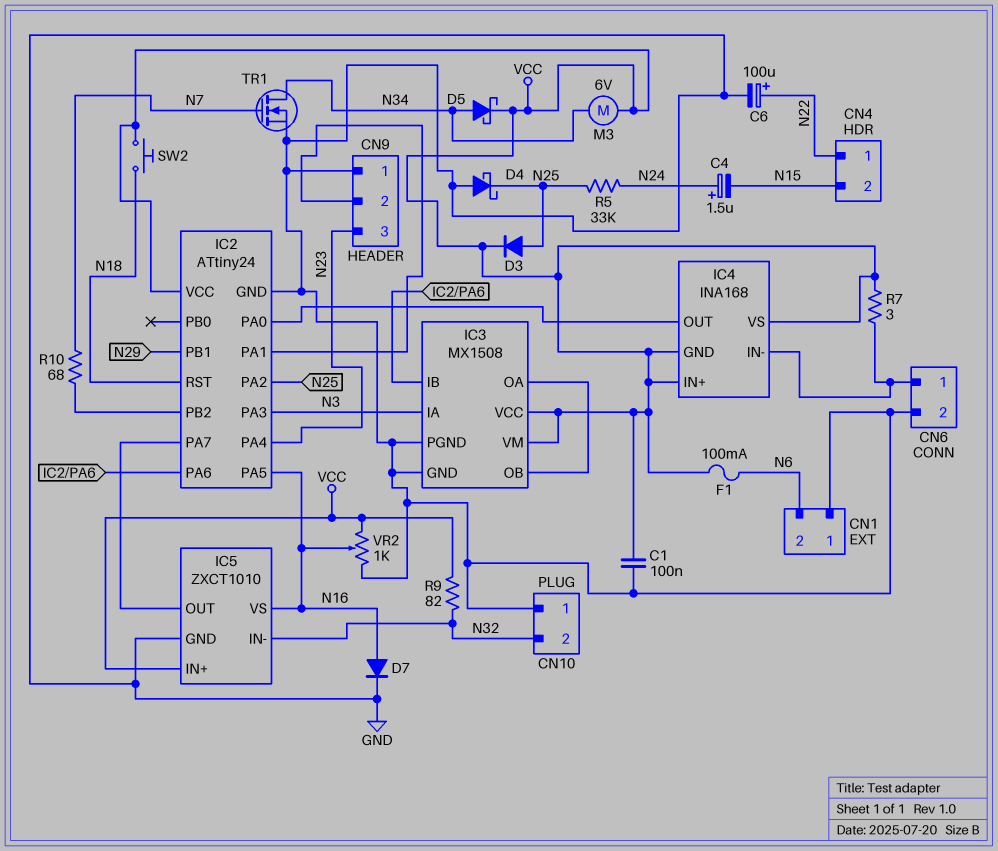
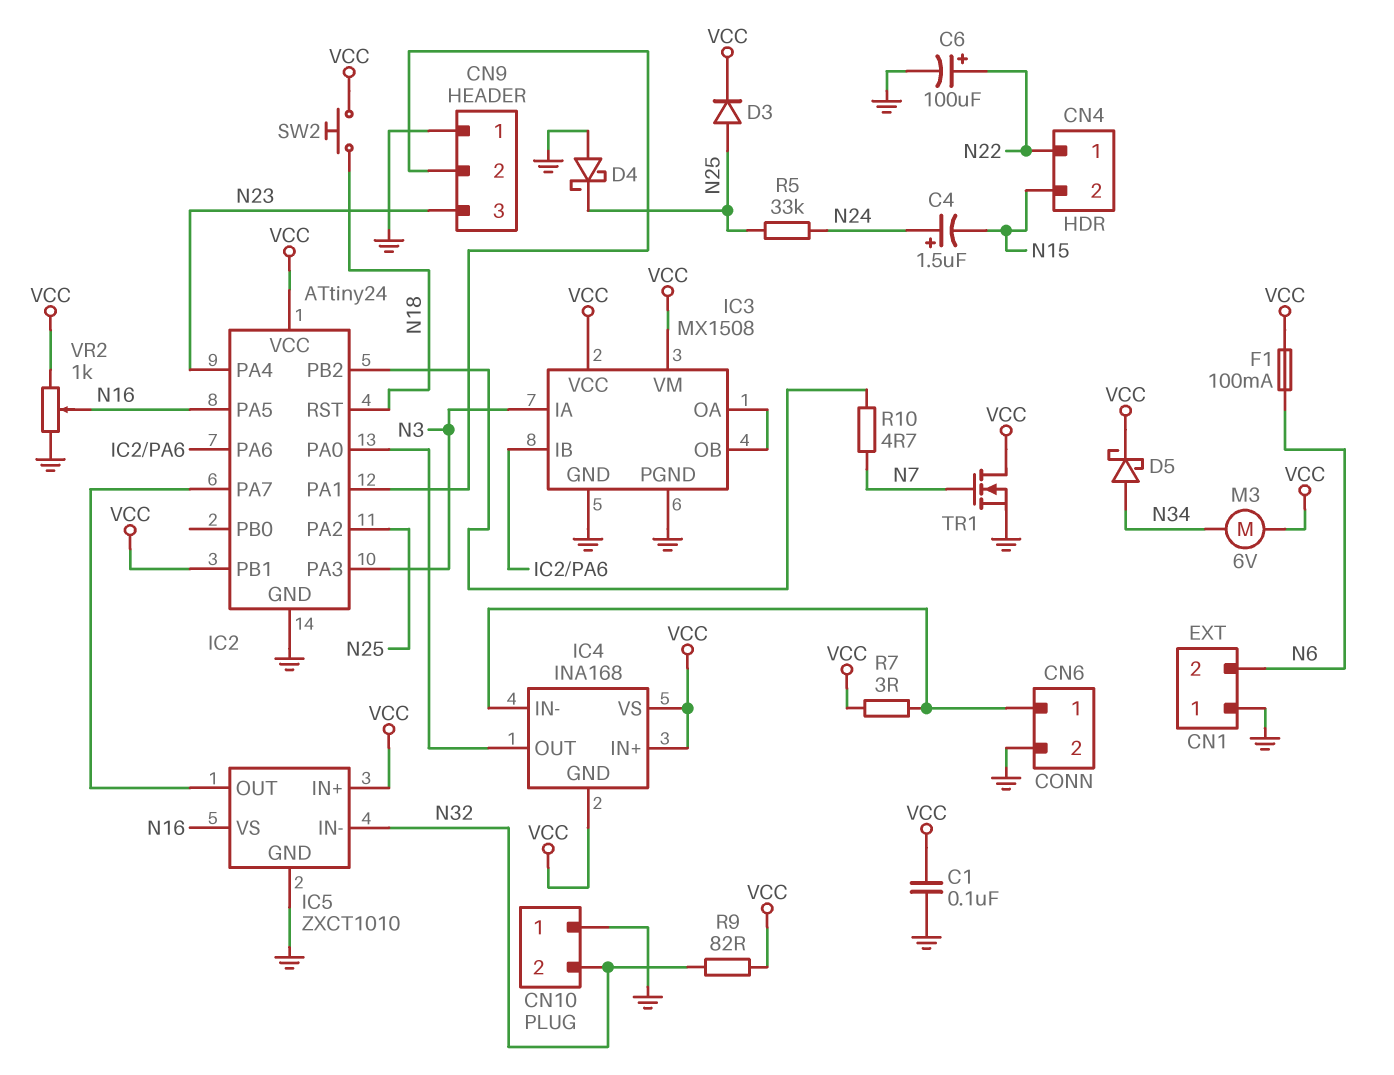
D7: diode (A N16, K GND) -> none
IC2 pin PB1: N29 -> VCC
R10: 68 (IC2/PB2, N7) -> 4.7 (IC2/PB2, N7)
TR1: NMOS (G N7, D N34, S GND) -> NMOS (G N7, D VCC, S GND)

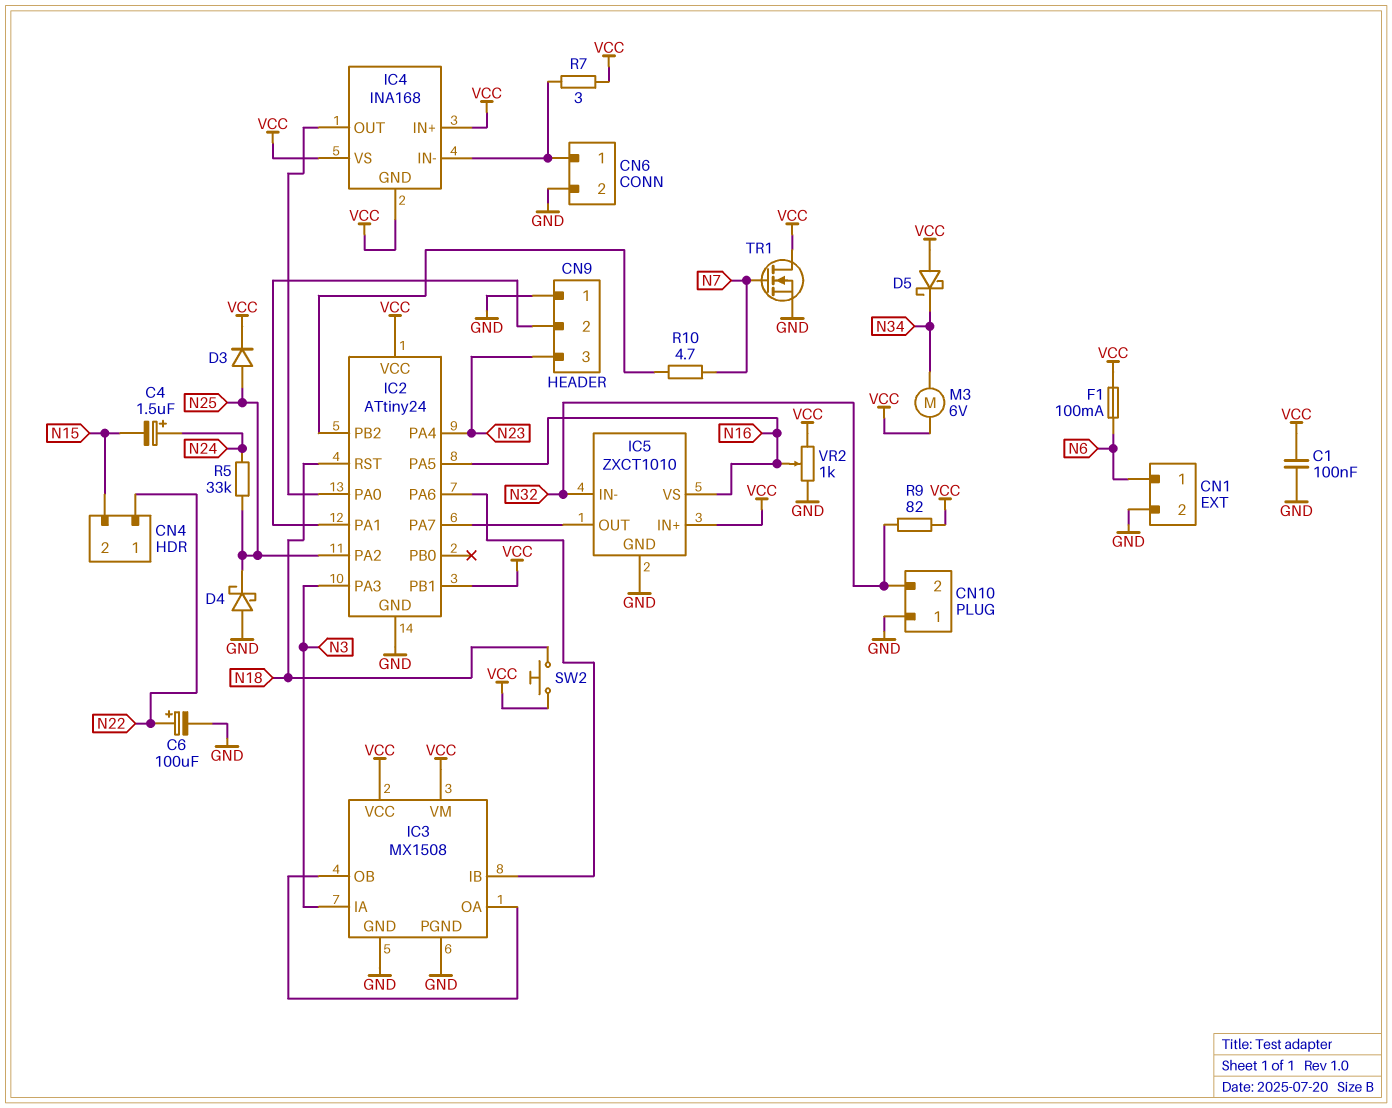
CN1 pin 1: GND -> N6
CN1 pin 2: N6 -> GND
D5: schottky (A N34, K VCC) -> schottky (A VCC, K N34)

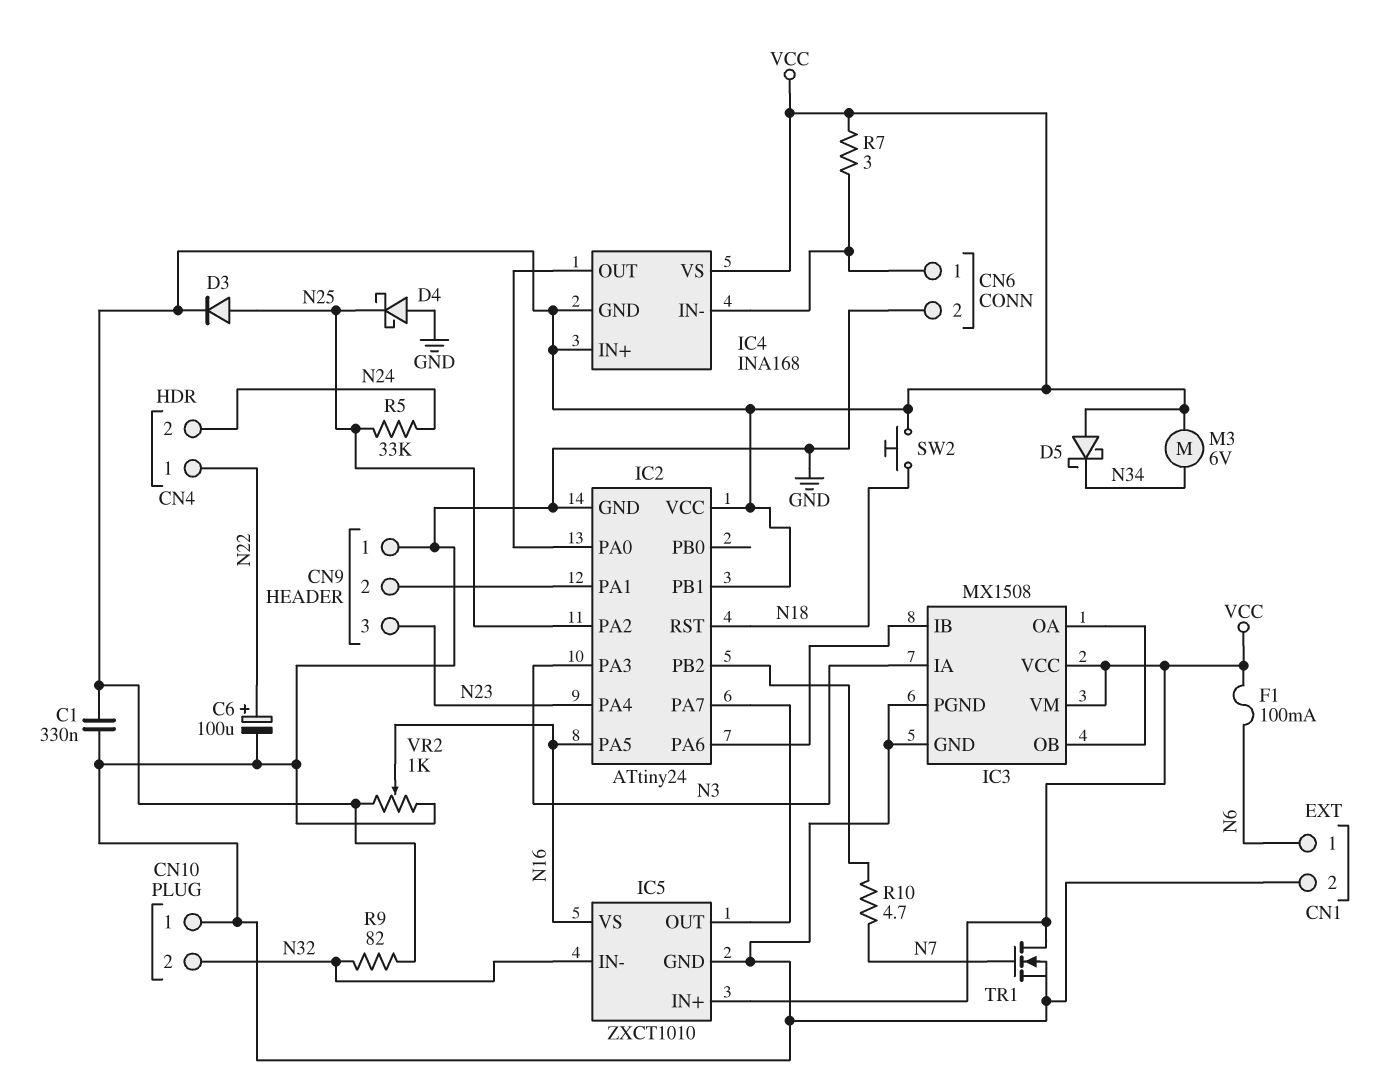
C1: 100nF (GND, VCC) -> 330nF (GND, VCC)
C4: 1.5uF (plus N24, minus N15) -> none
CN4 pin 2: N15 -> N24

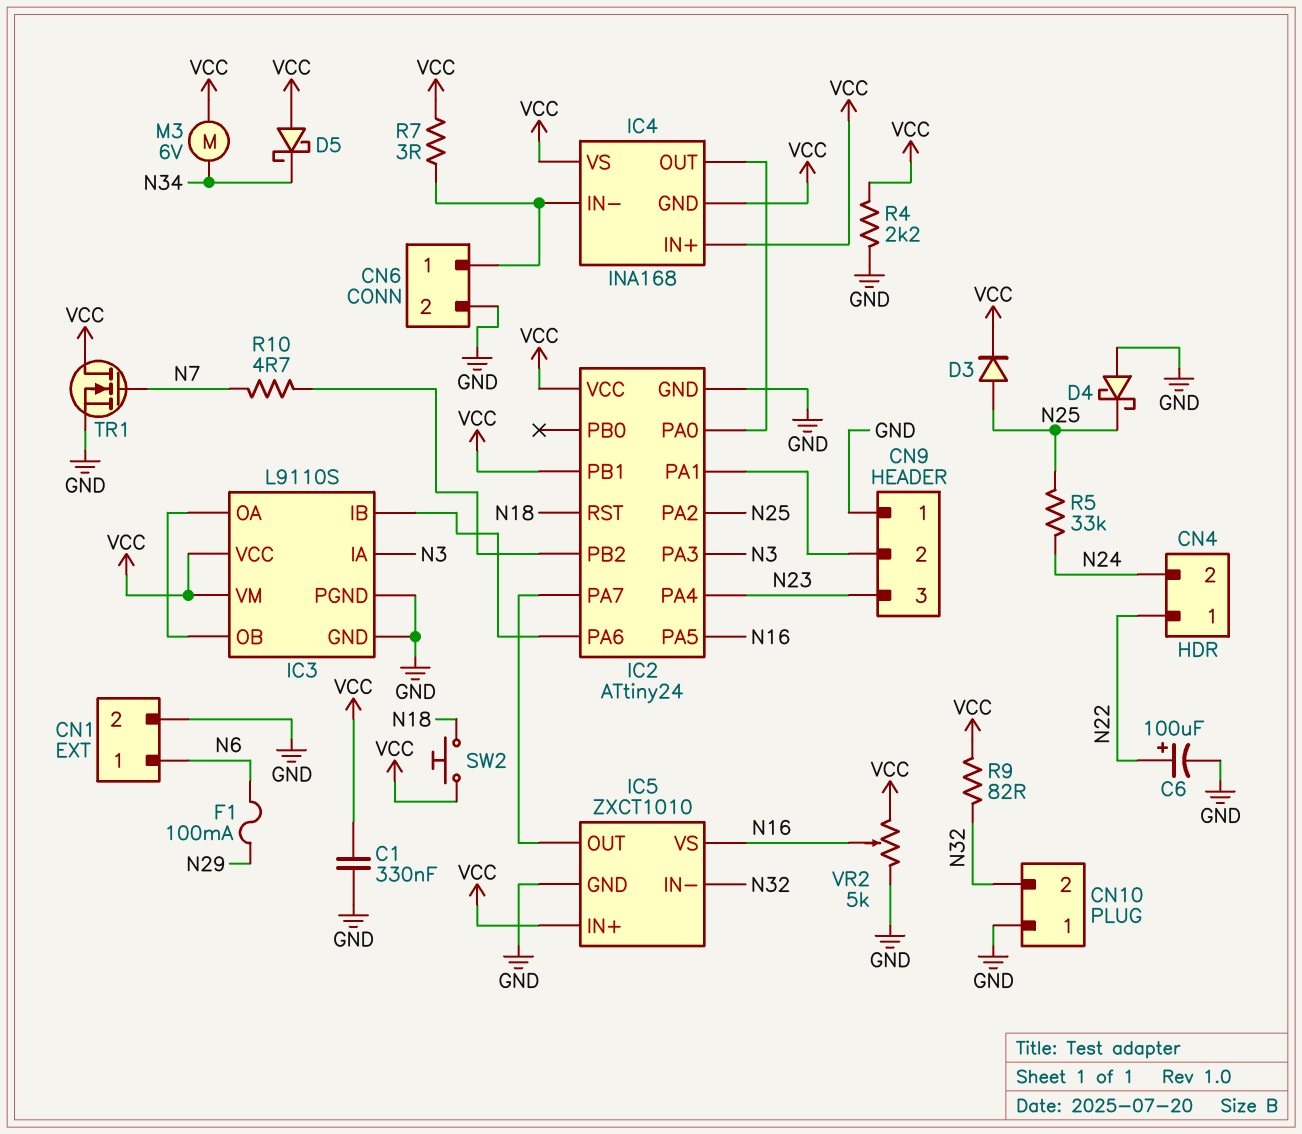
F1: 100mA (N6, VCC) -> 100mA (N6, N29)
IC3: MX1508 -> L9110S
R4: none -> 2.2k (GND, VCC)
VR2: 1k (GND, VCC, wiper N16) -> 5k (GND, VCC, wiper N16)

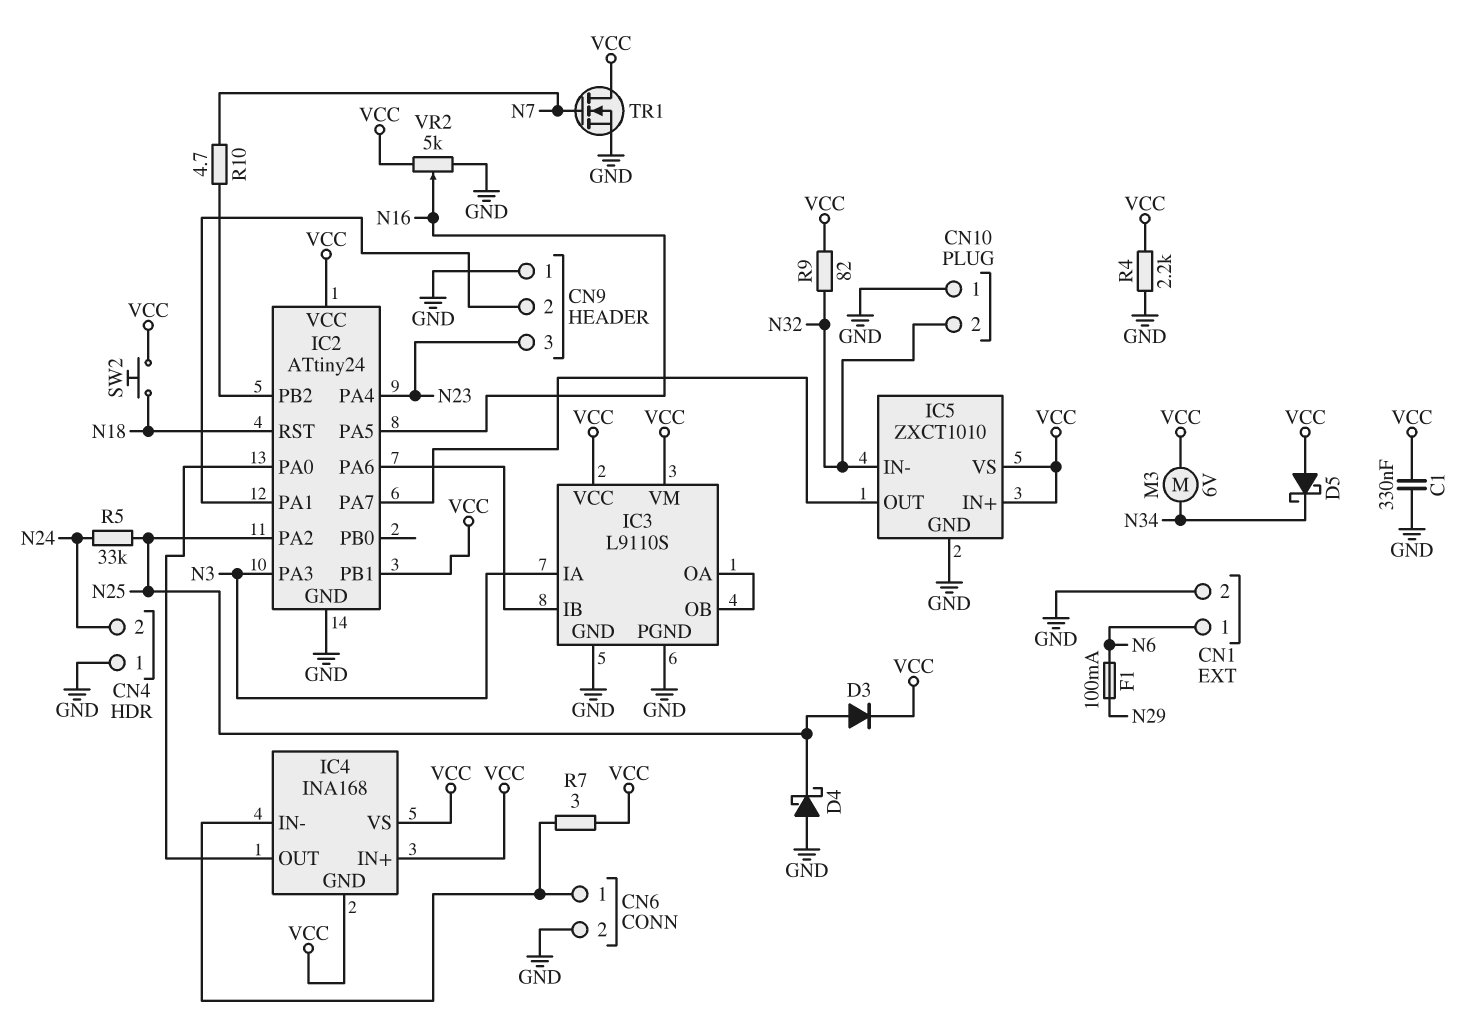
C6: 100uF (plus N22, minus GND) -> none
CN4 pin 1: N22 -> GND
IC5 pin VS: N16 -> VCC

